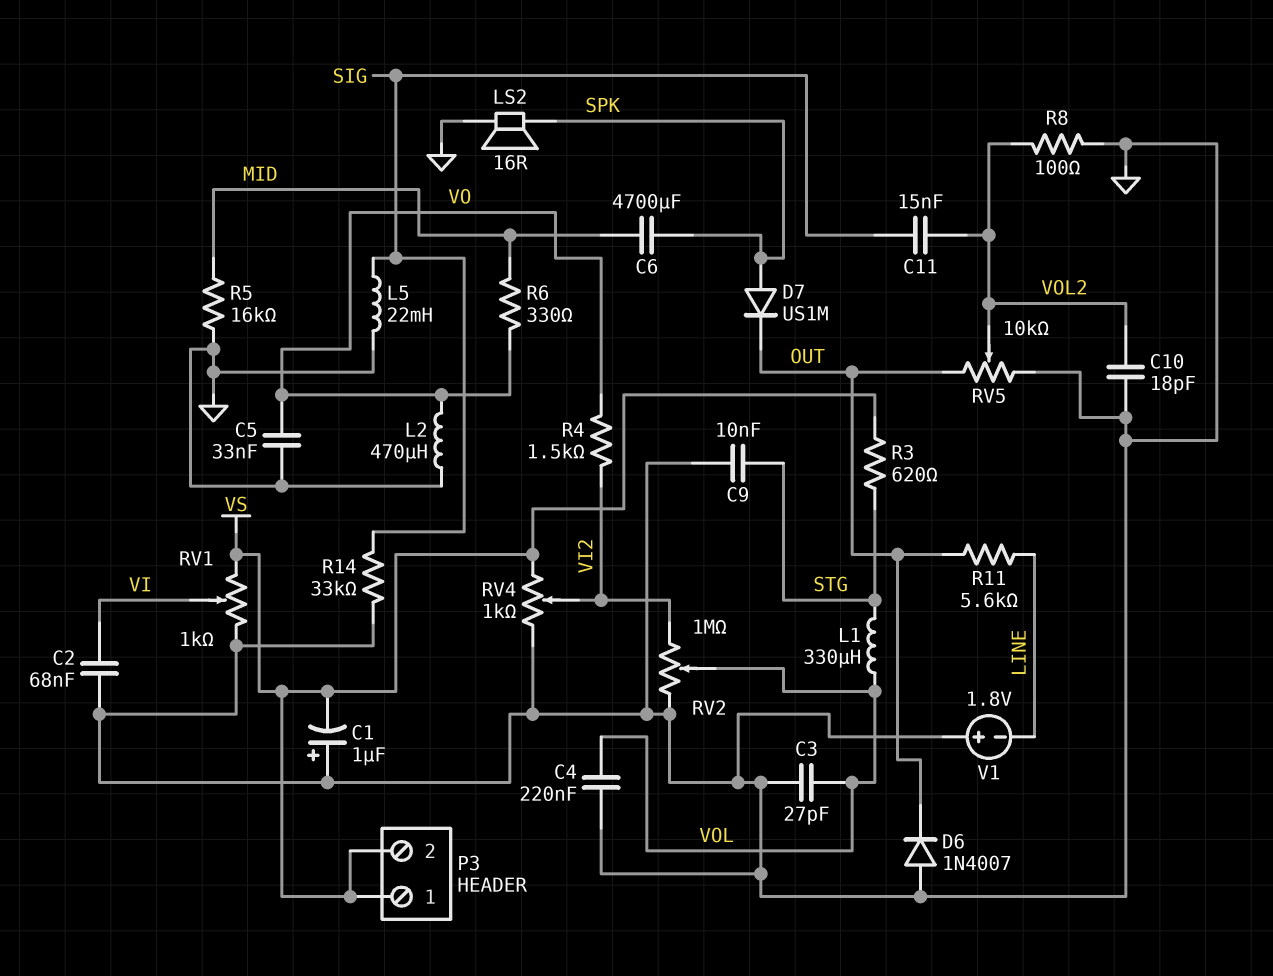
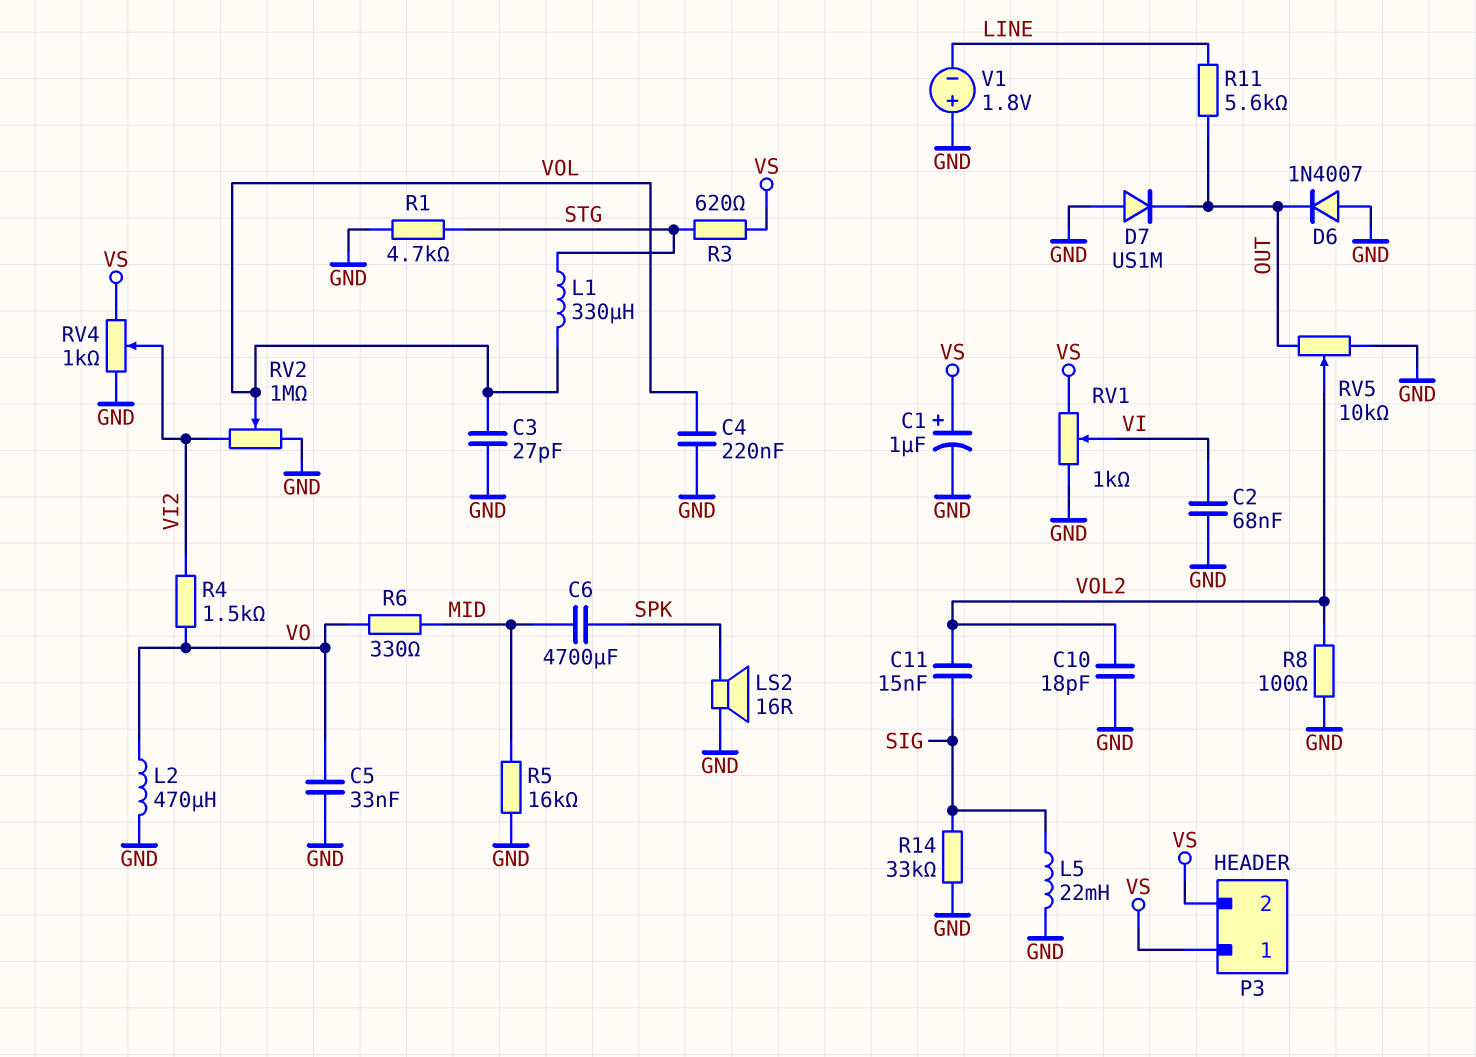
C1: 1uF (plus GND, minus VS) -> 1uF (plus VS, minus GND)
C9: 10nF (GND, STG) -> none
D7: diode US1M (A SPK, K OUT) -> diode US1M (A GND, K OUT)
R1: none -> 4.7k (GND, STG)

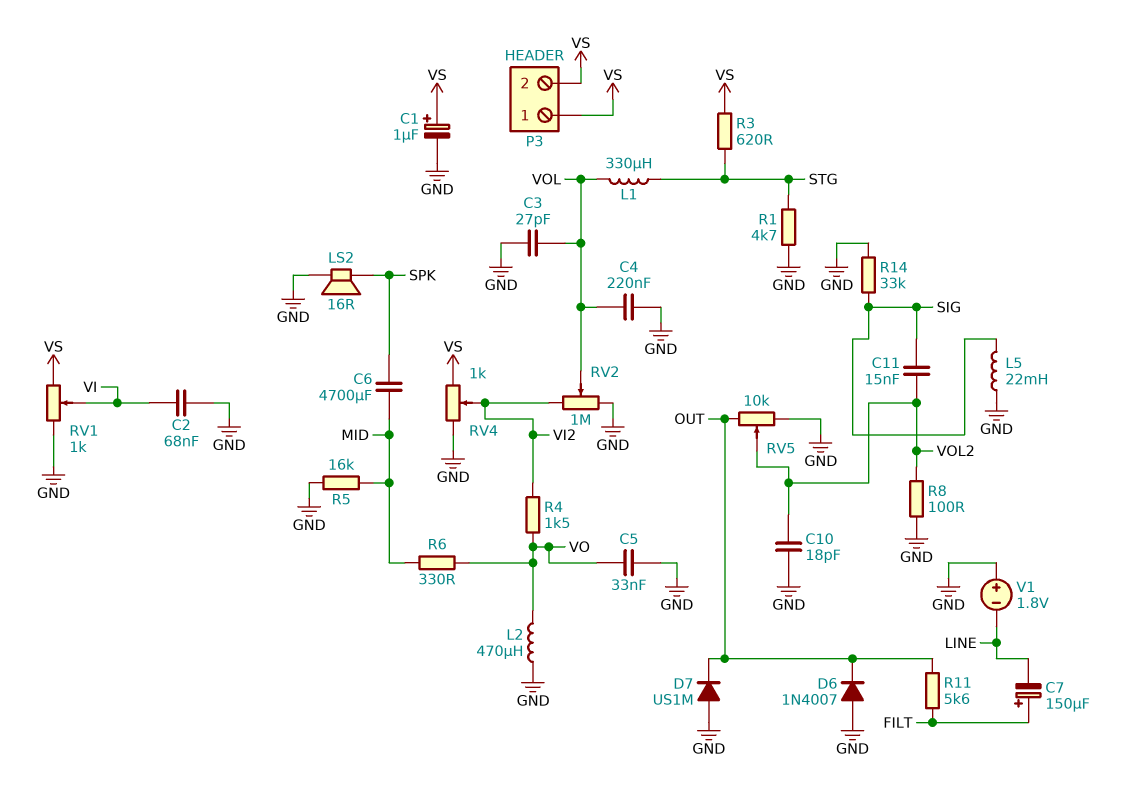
C7: none -> 150uF (plus FILT, minus LINE)
R11: 5.6k (LINE, OUT) -> 5.6k (FILT, OUT)

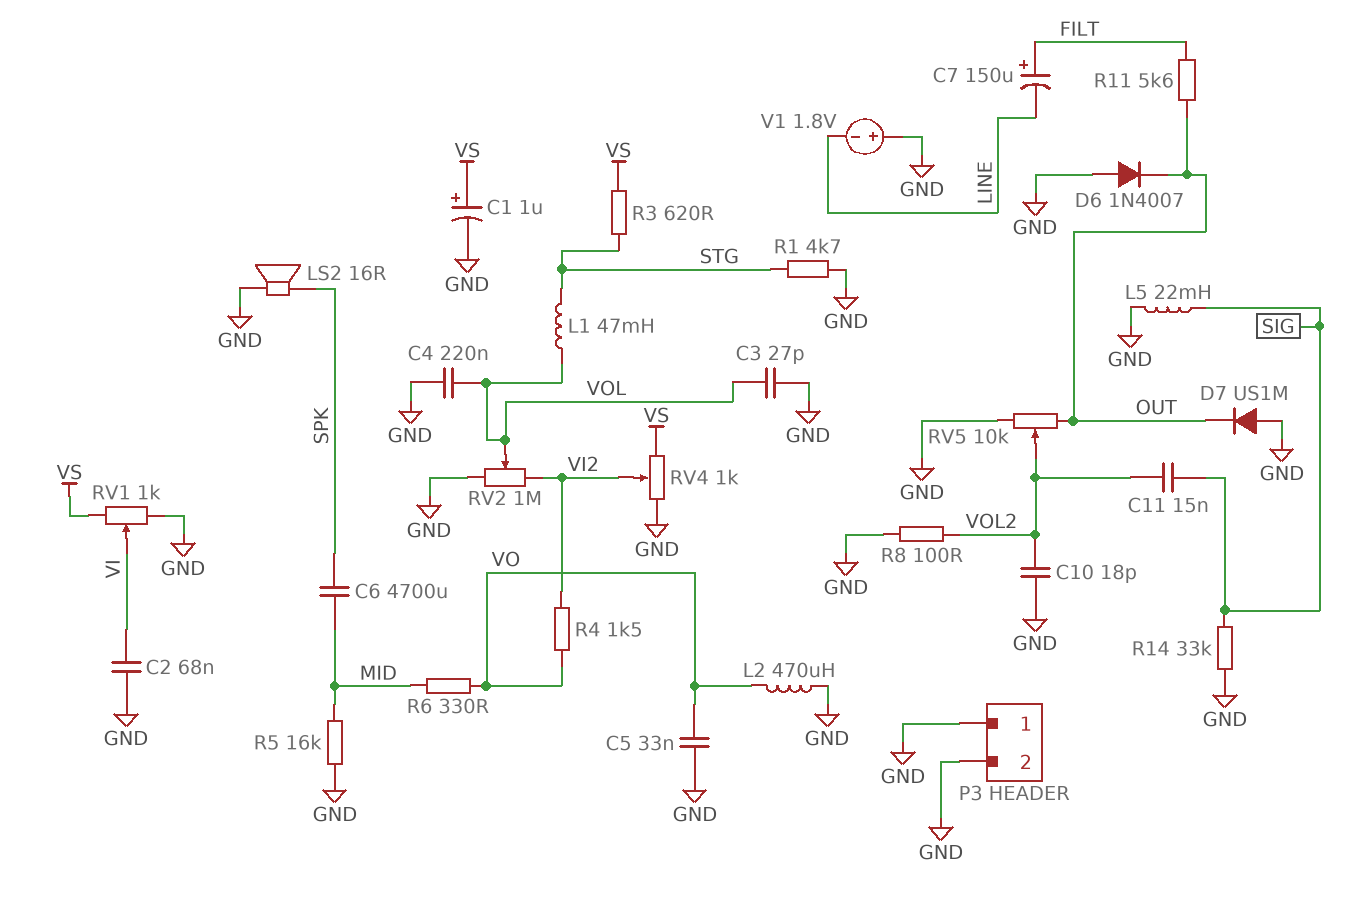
L1: 330uH (STG, VOL) -> 47mH (STG, VOL)
P3 pin 1: VS -> GND
P3 pin 2: VS -> GND

